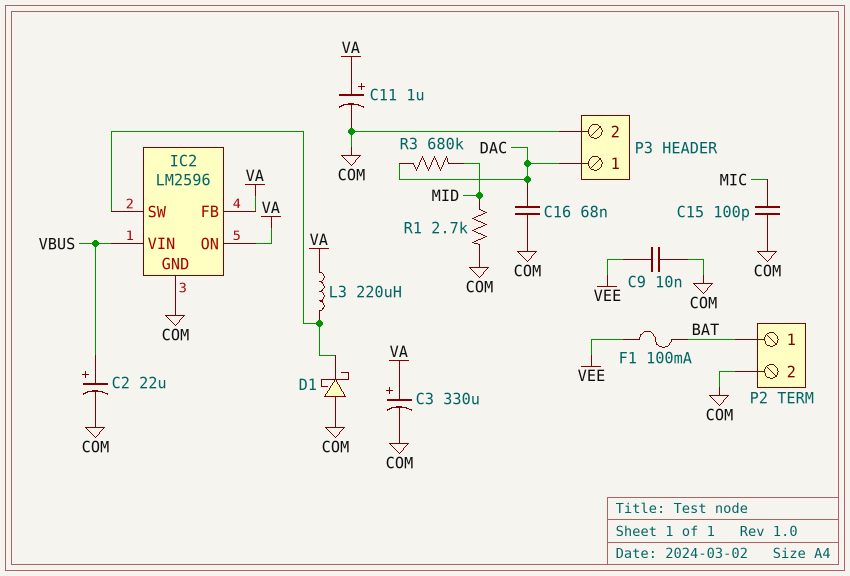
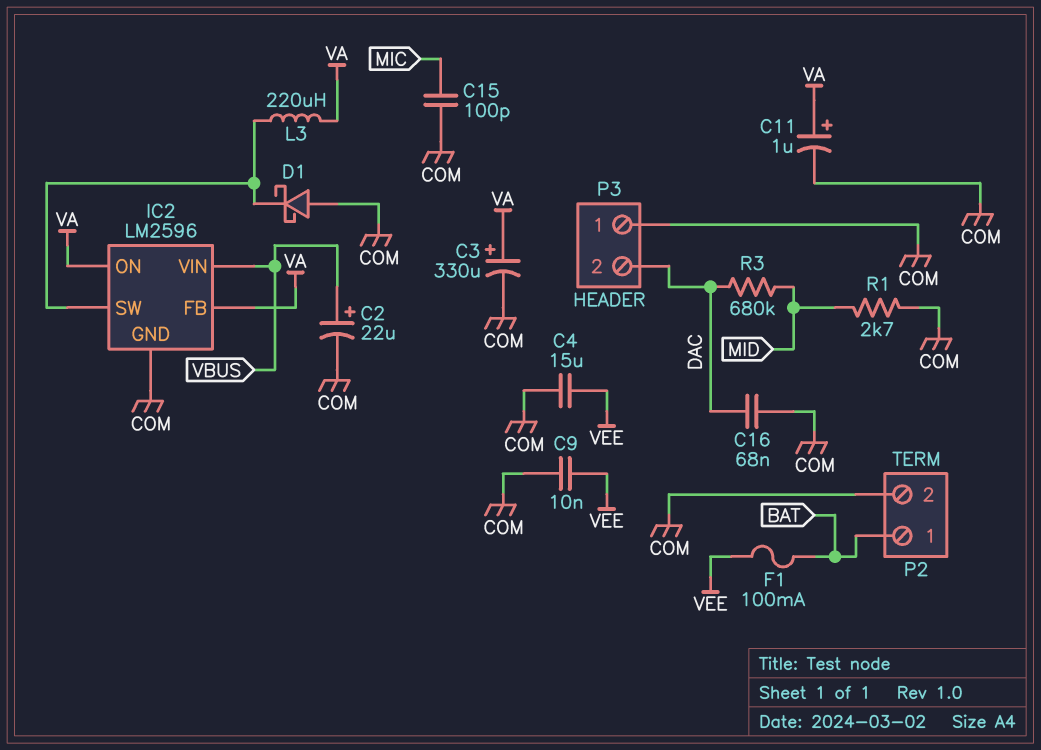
C4: none -> 15uF (COM, VEE)
P3 pin 1: DAC -> COM
P3 pin 2: COM -> DAC

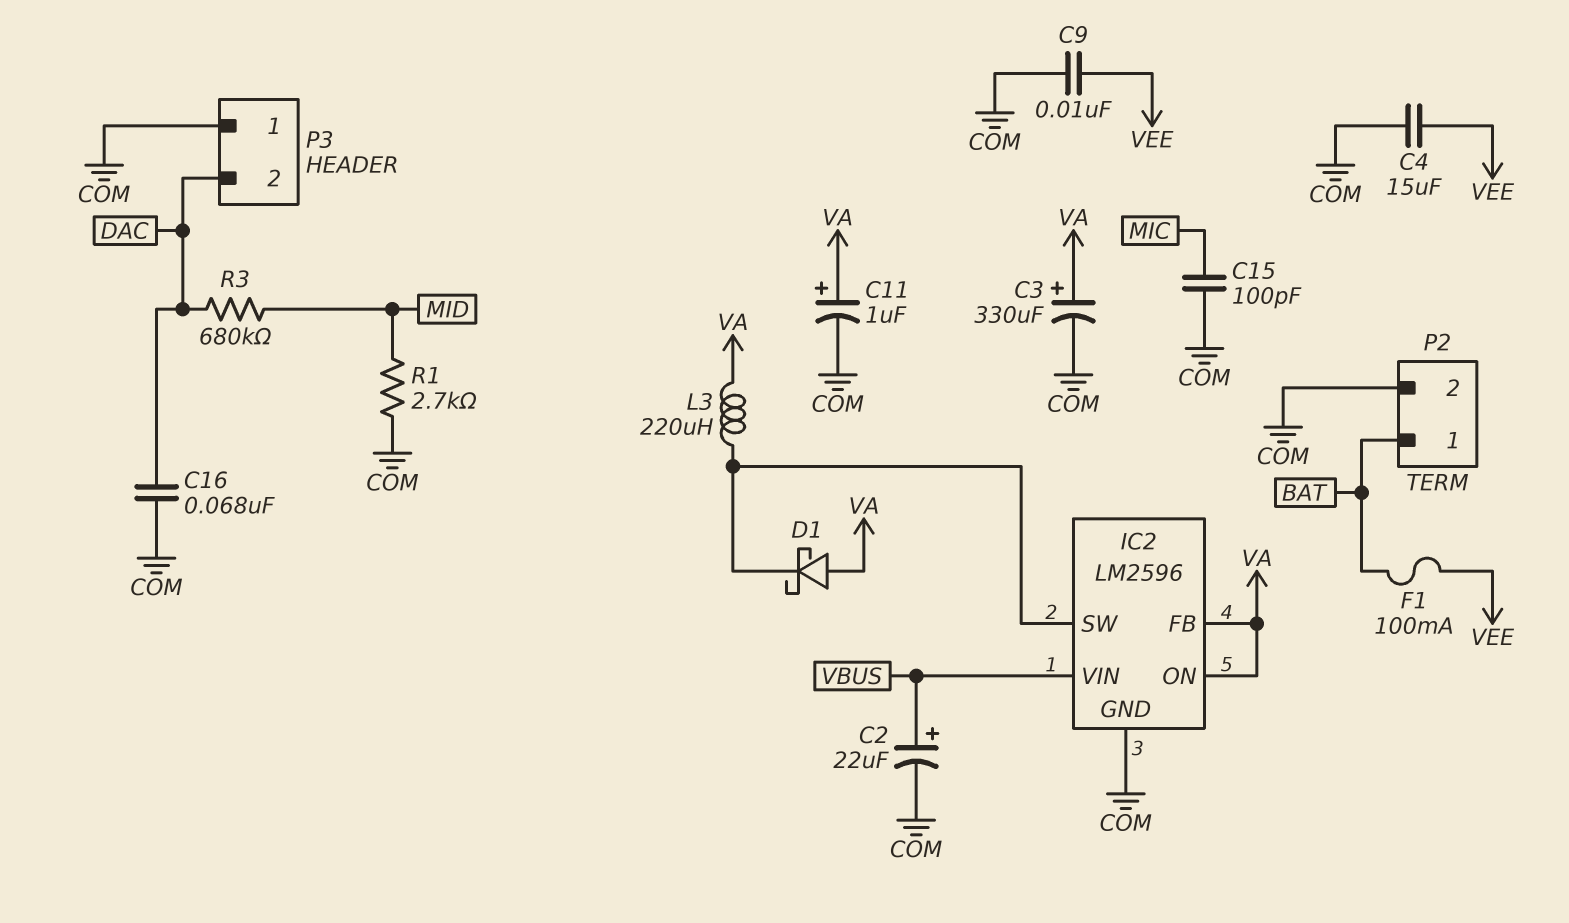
D1: schottky (A COM, K IC2/SW) -> schottky (A VA, K IC2/SW)

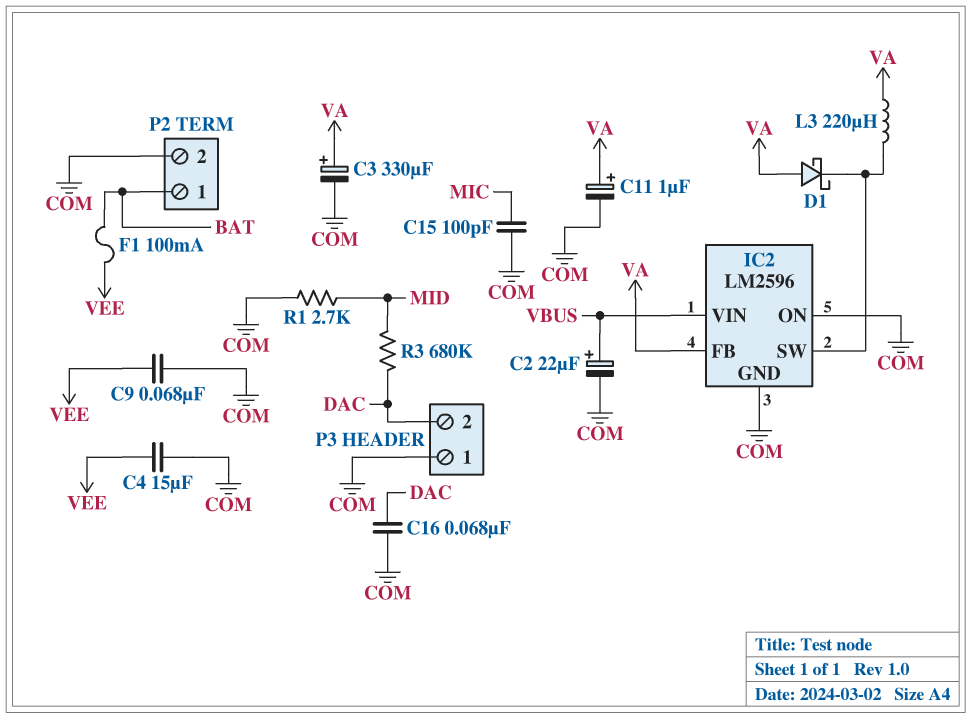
C9: 10nF (COM, VEE) -> 68nF (COM, VEE)
IC2 pin ON: VA -> COM

